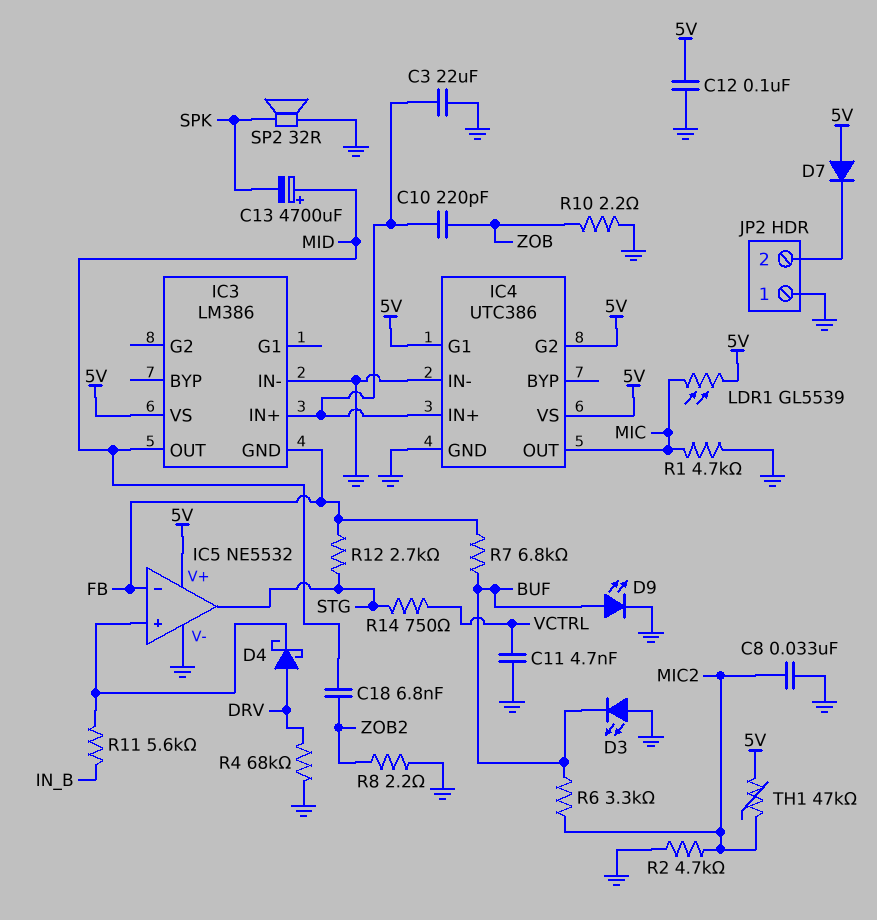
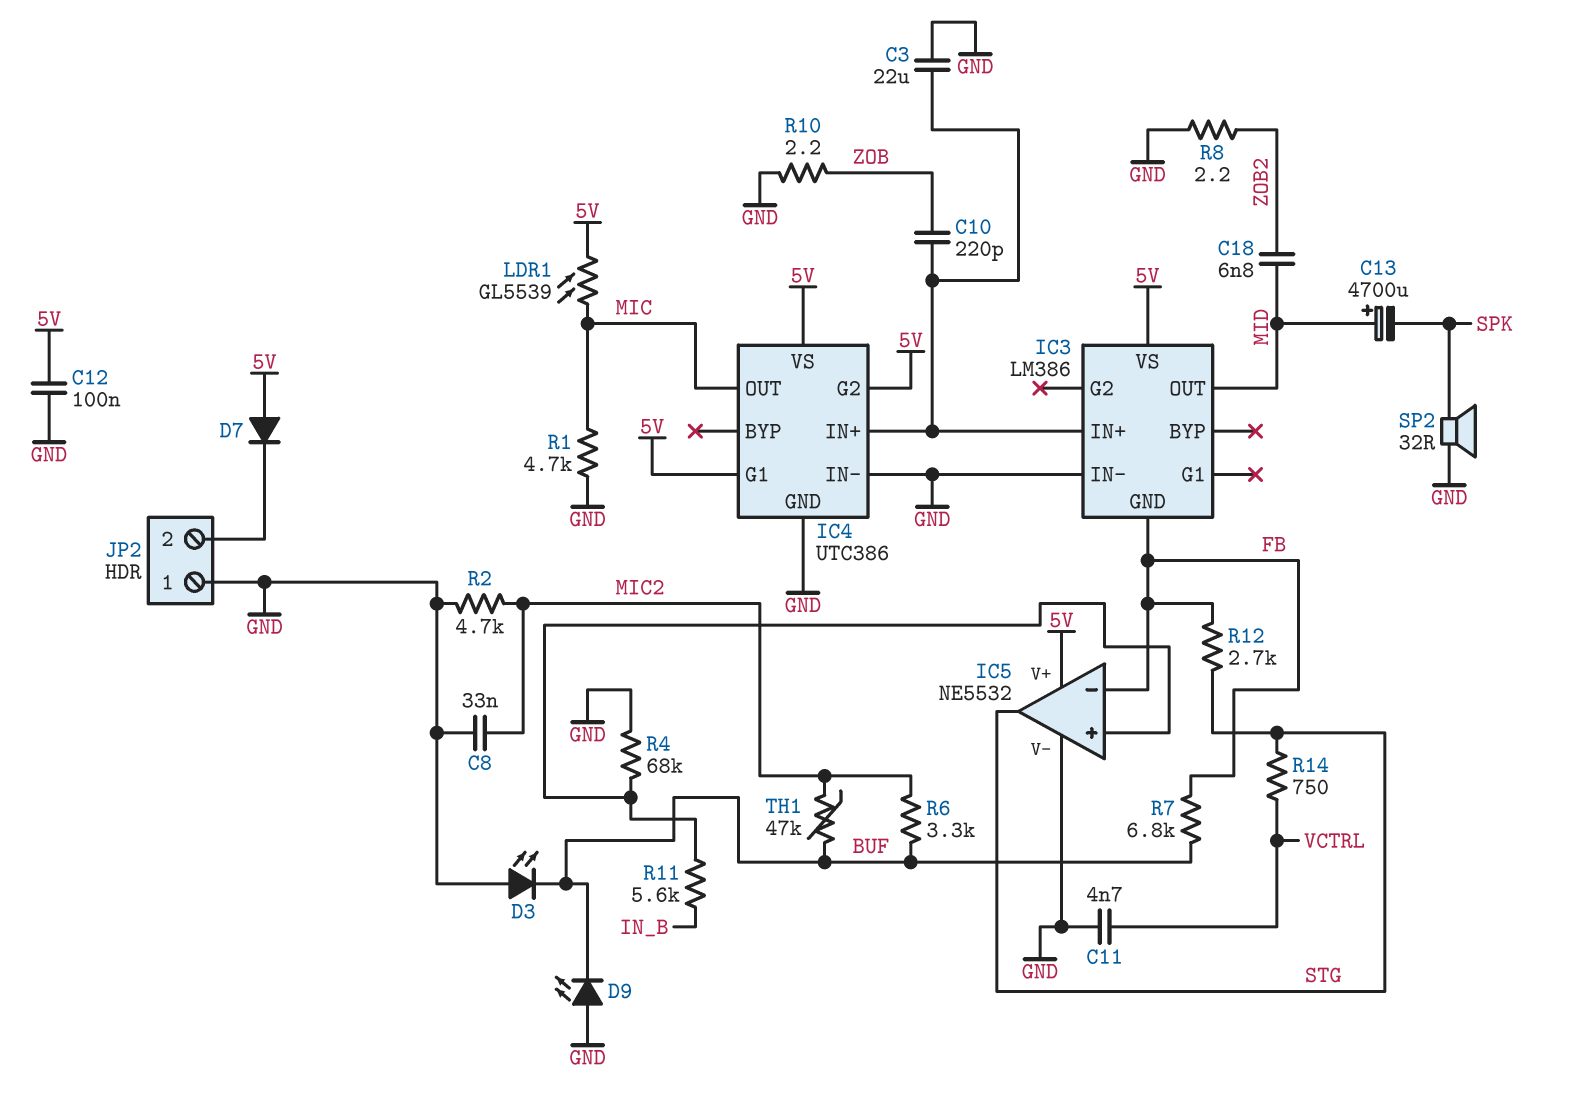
D4: schottky (A DRV, K IC5/in+) -> none
D9: LED (A BUF, K GND) -> LED (A GND, K BUF)
R4: 68k (DRV, GND) -> 68k (GND, IC5/in+)
TH1: 47k (5V, MIC2) -> 47k (BUF, MIC2)

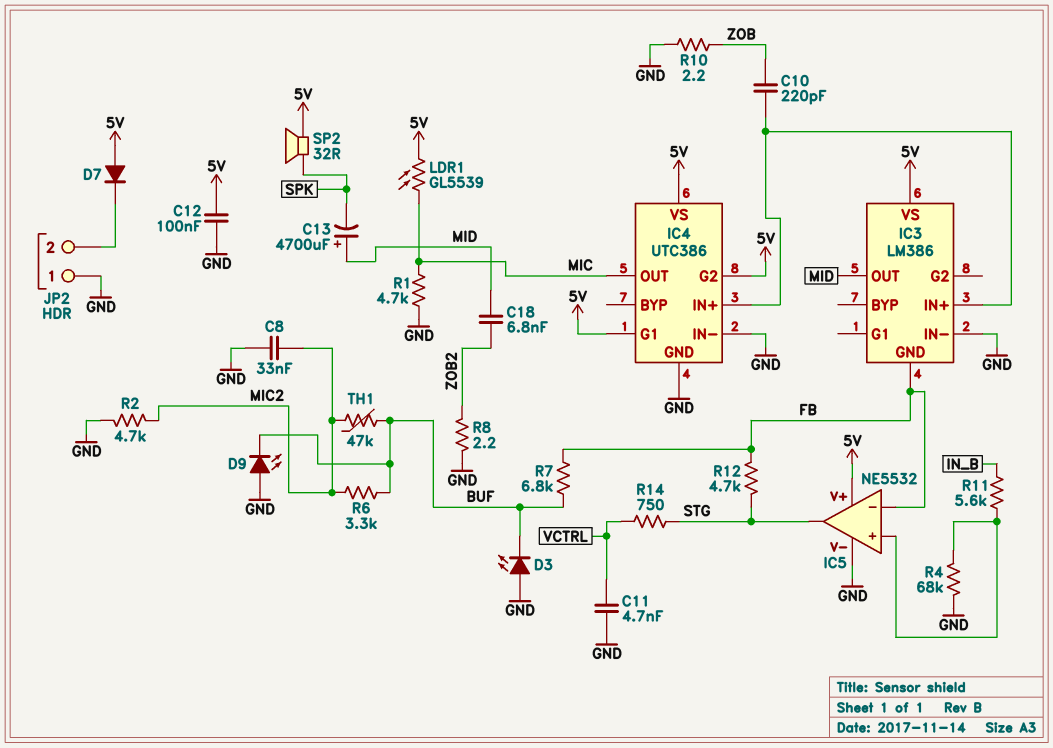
C3: 22uF (GND, IC3/IN+) -> none
R12: 2.7k (FB, STG) -> 4.7k (FB, STG)
SP2: speaker 32R (GND, SPK) -> speaker 32R (5V, SPK)

